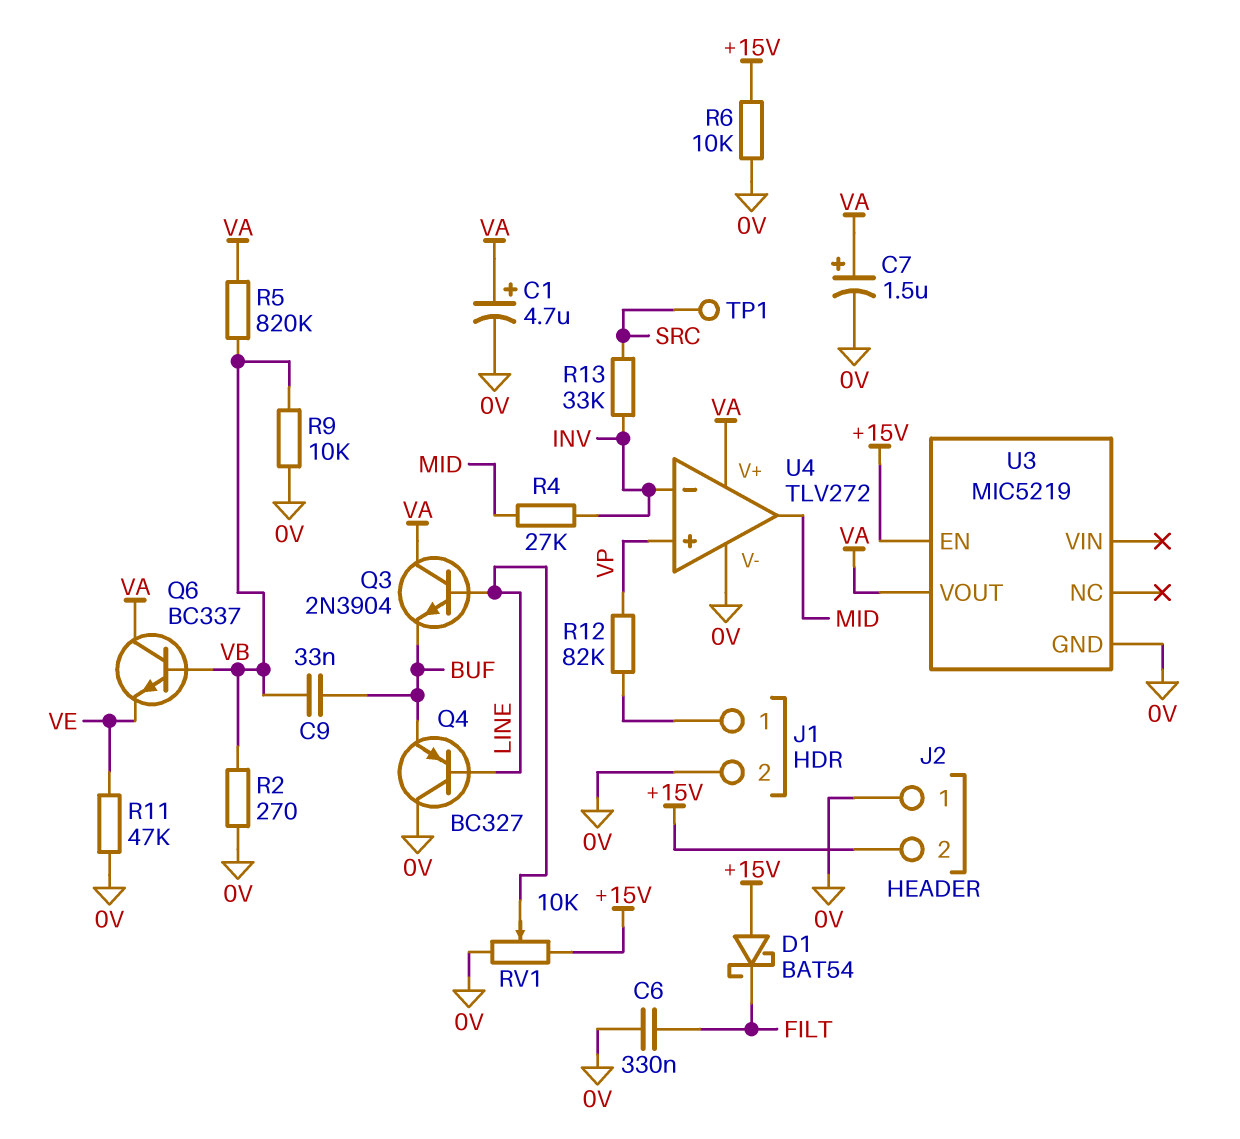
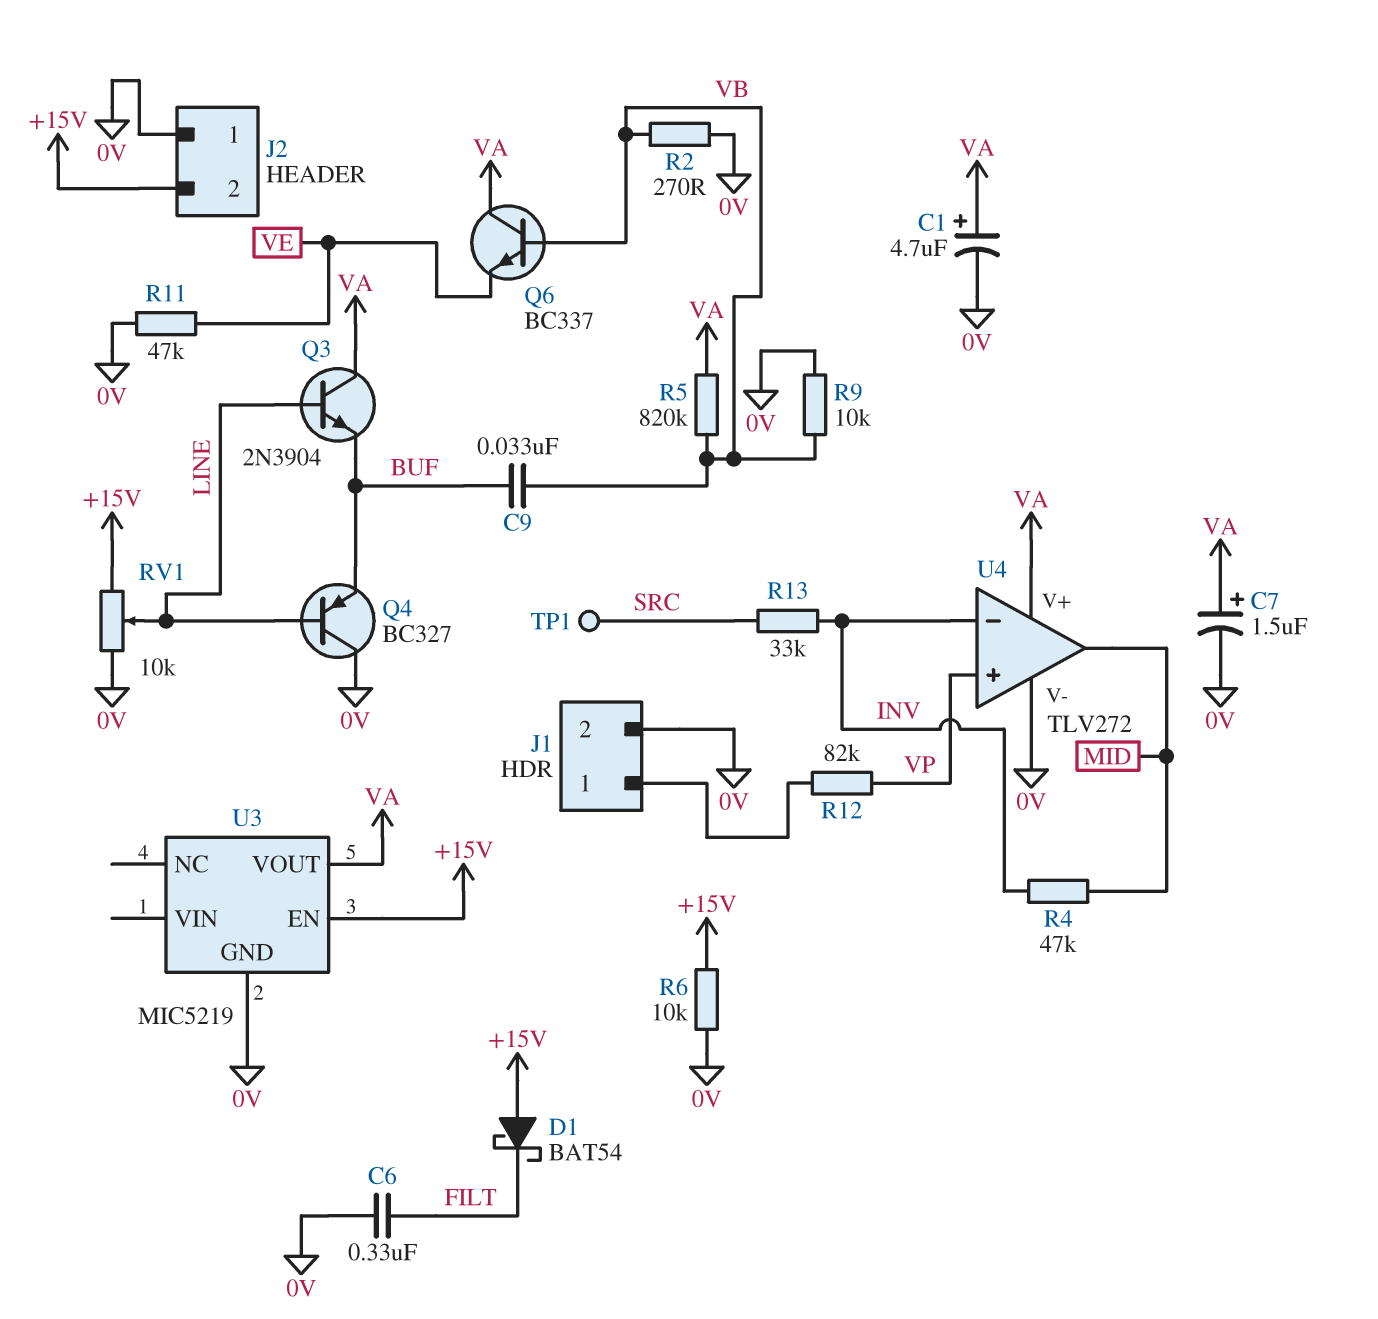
R4: 27k (INV, MID) -> 47k (INV, MID)

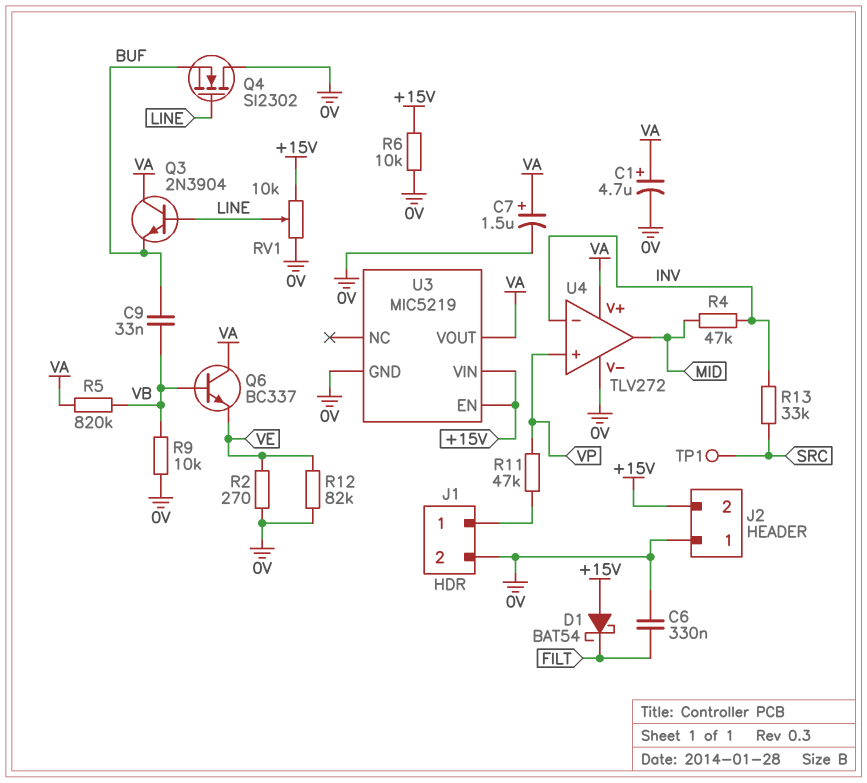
Q4: PNP BC327 (B LINE, C 0V, E BUF) -> NMOS SI2302 (G LINE, D 0V, S BUF)
R2: 270 (0V, VB) -> 270 (0V, VE)
R11: 47k (0V, VE) -> 47k (J1/1, VP)
R12: 82k (J1/1, VP) -> 82k (0V, VE)
U3 pin VIN: none -> +15V

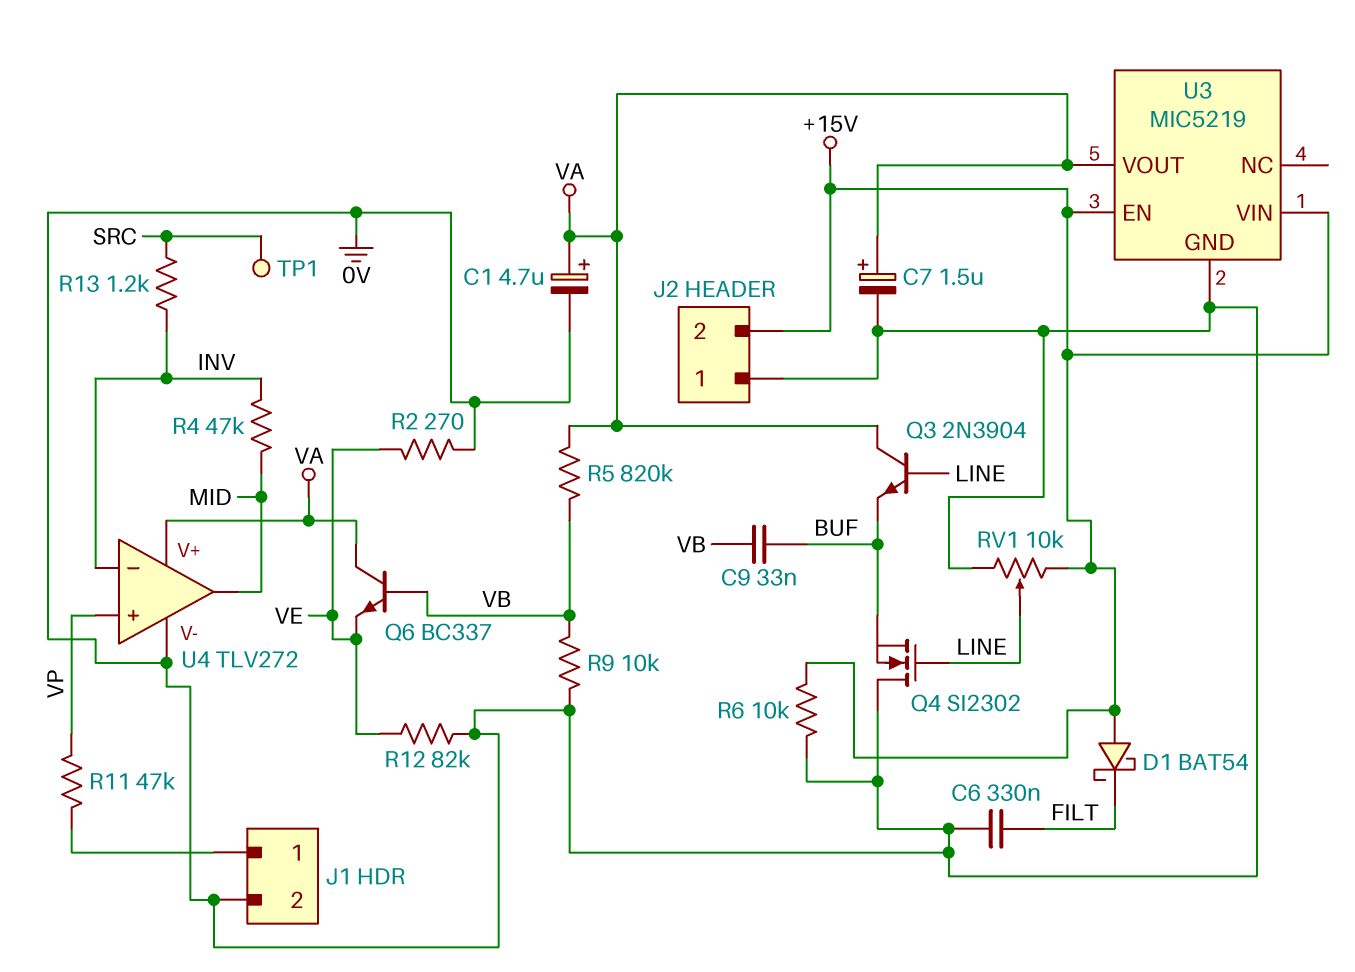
R13: 33k (INV, SRC) -> 1.2k (INV, SRC)

